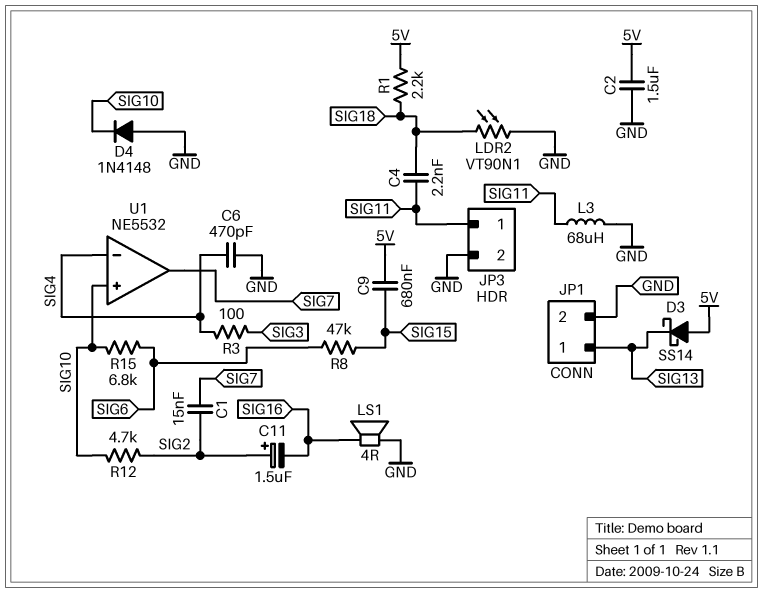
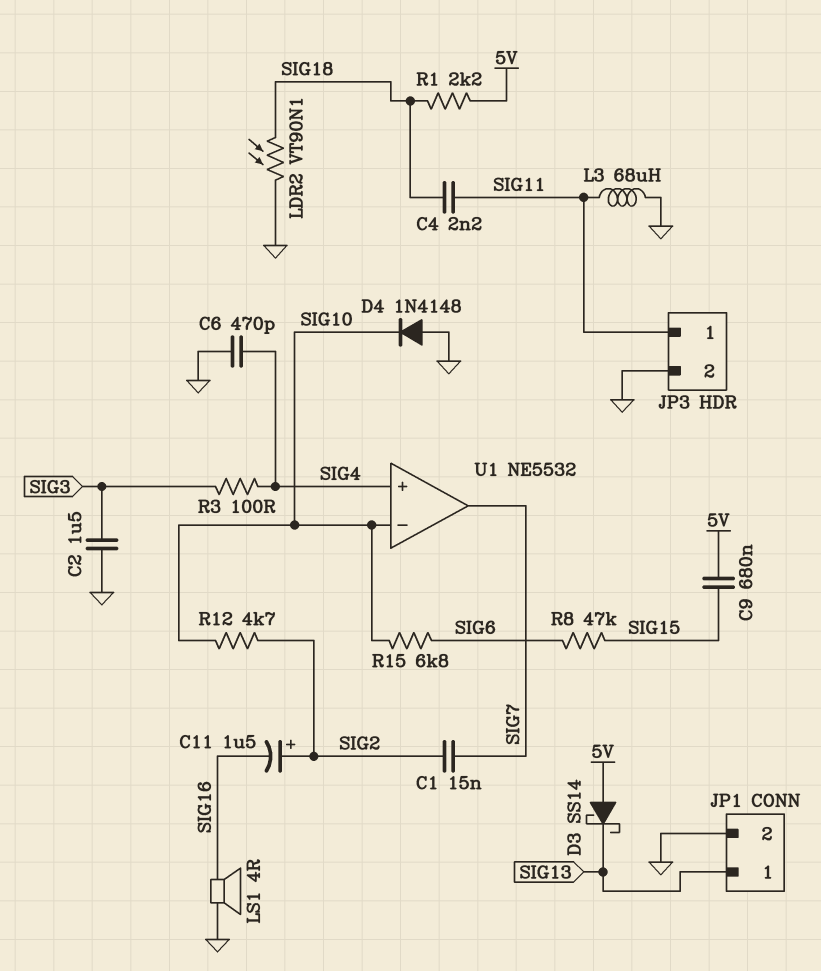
C2: 1.5uF (5V, GND) -> 1.5uF (GND, SIG3)
U1 pin in+: SIG10 -> SIG4
U1 pin in-: SIG4 -> SIG10

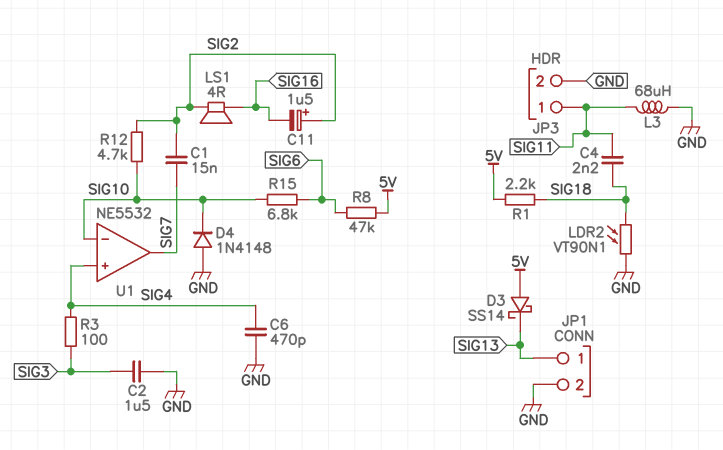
C9: 680nF (5V, SIG15) -> none
LS1: speaker 4R (GND, SIG16) -> speaker 4R (SIG2, SIG16)
R8: 47k (SIG6, SIG15) -> 47k (5V, SIG6)

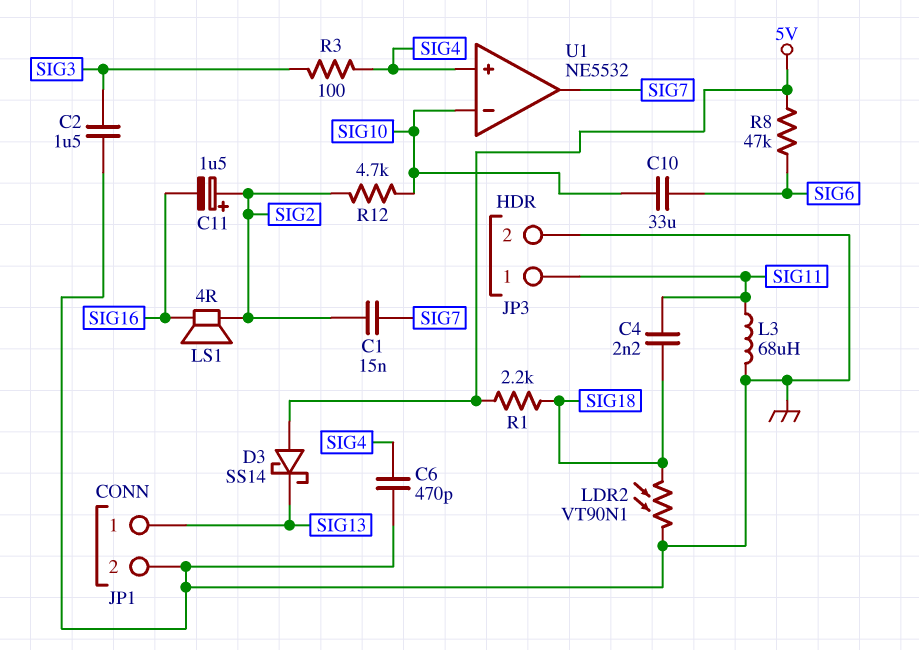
C10: none -> 33uF (SIG6, SIG10)
D4: diode 1N4148 (A GND, K SIG10) -> none
R15: 6.8k (SIG6, SIG10) -> none

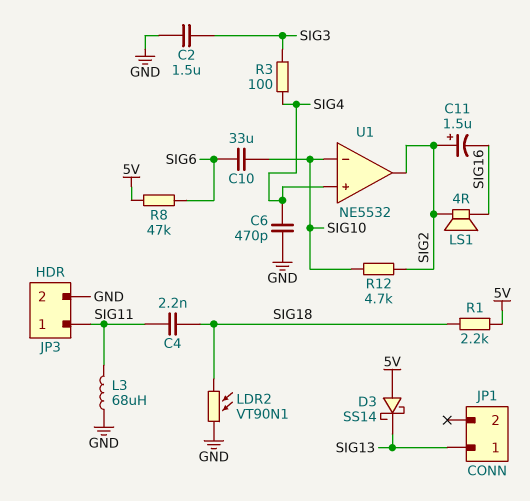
C1: 15nF (SIG2, SIG7) -> none
JP1 pin 2: GND -> none
U1 pin out: SIG7 -> SIG2

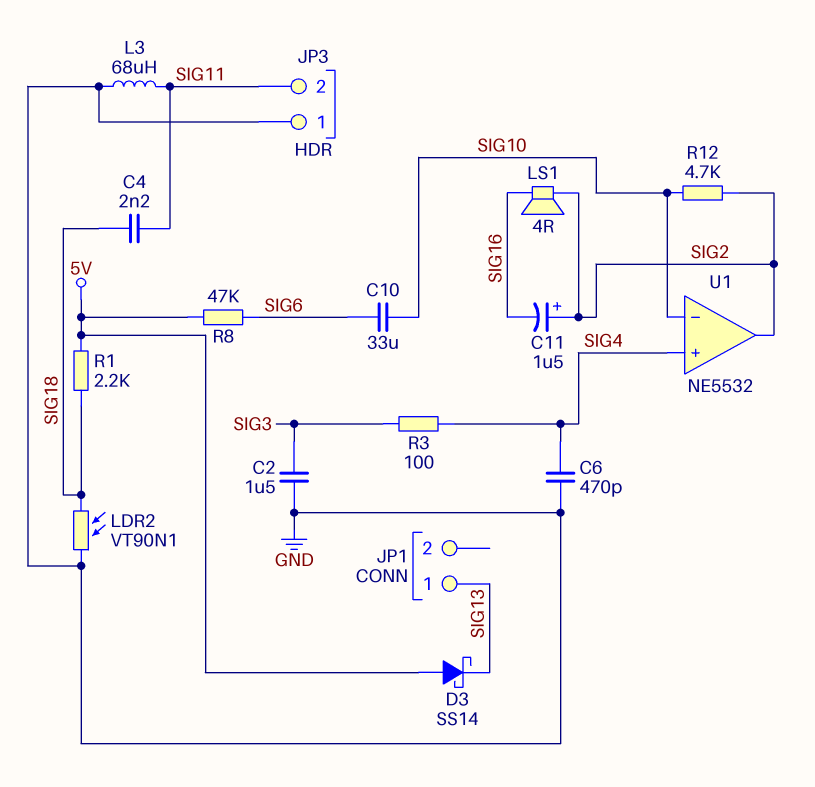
JP3 pin 1: SIG11 -> GND
JP3 pin 2: GND -> SIG11

